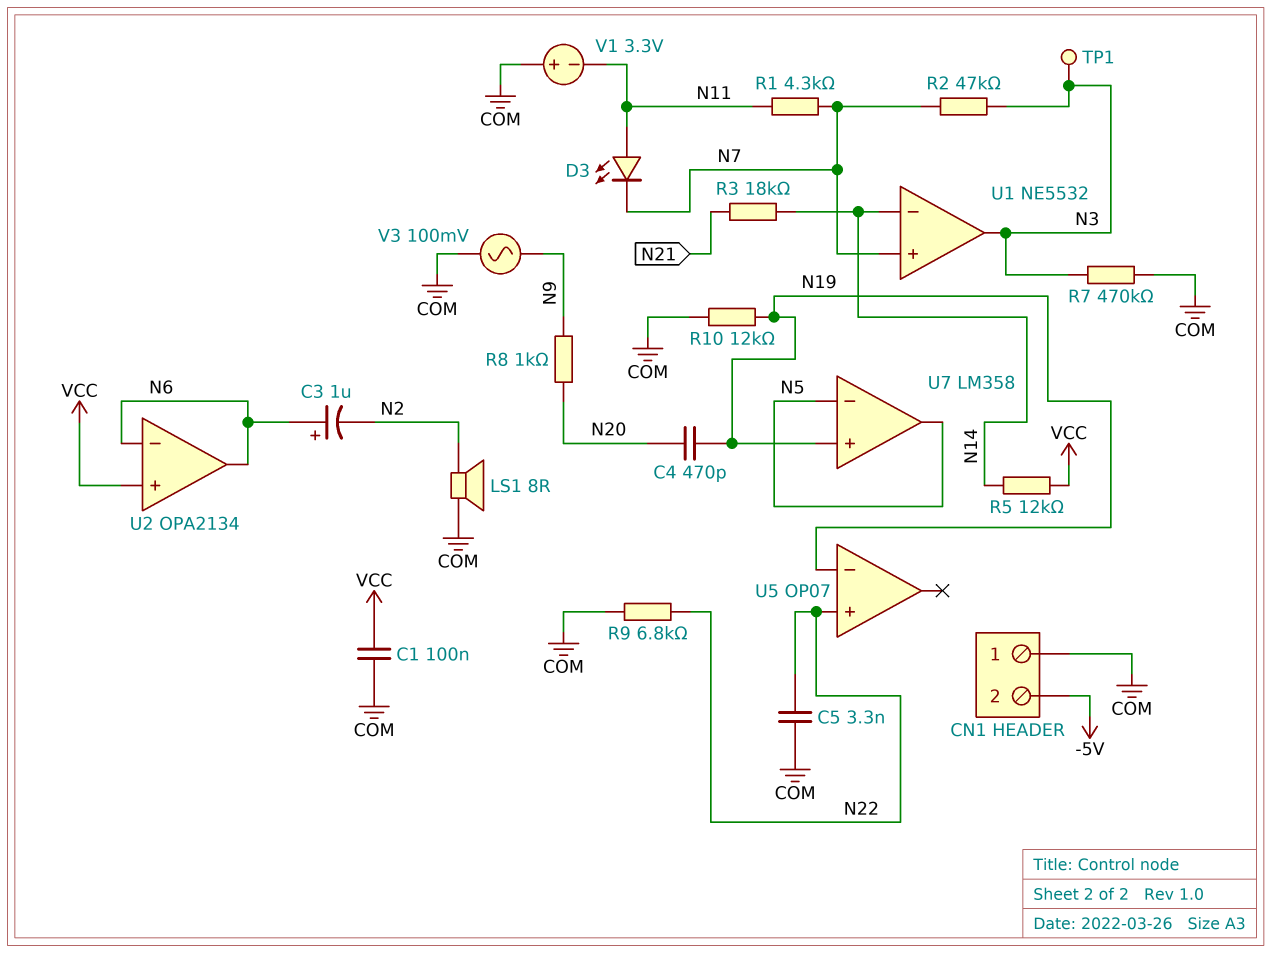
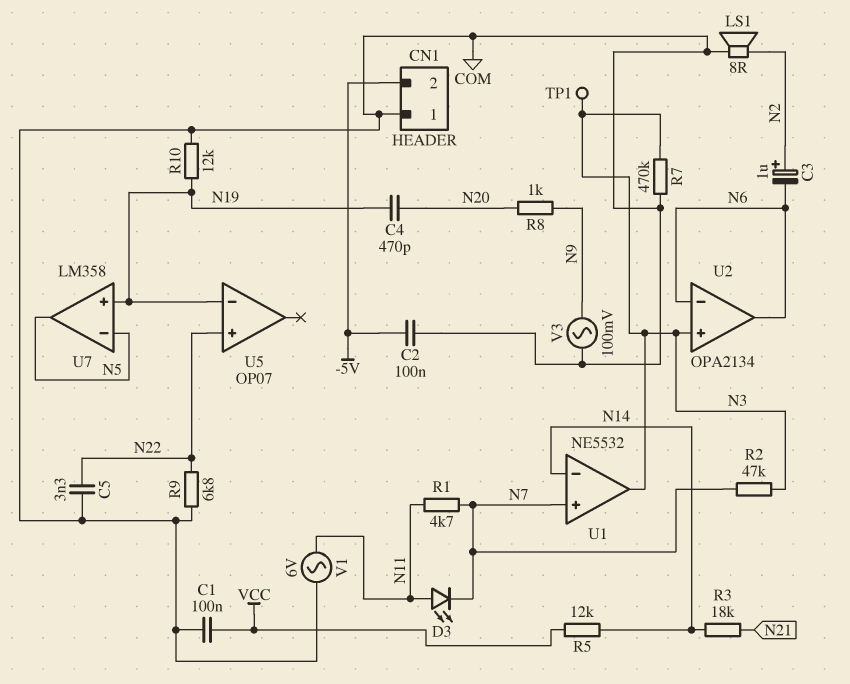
C2: none -> 100nF (-5V, COM)
C3: 1uF (plus N6, minus N2) -> 1uF (plus N2, minus N6)
R1: 4.3k (N7, N11) -> 4.7k (N7, N11)
U2 pin in+: VCC -> N3
V1: 3.3V (plus COM, minus N11) -> AC 6V (COM, N11)

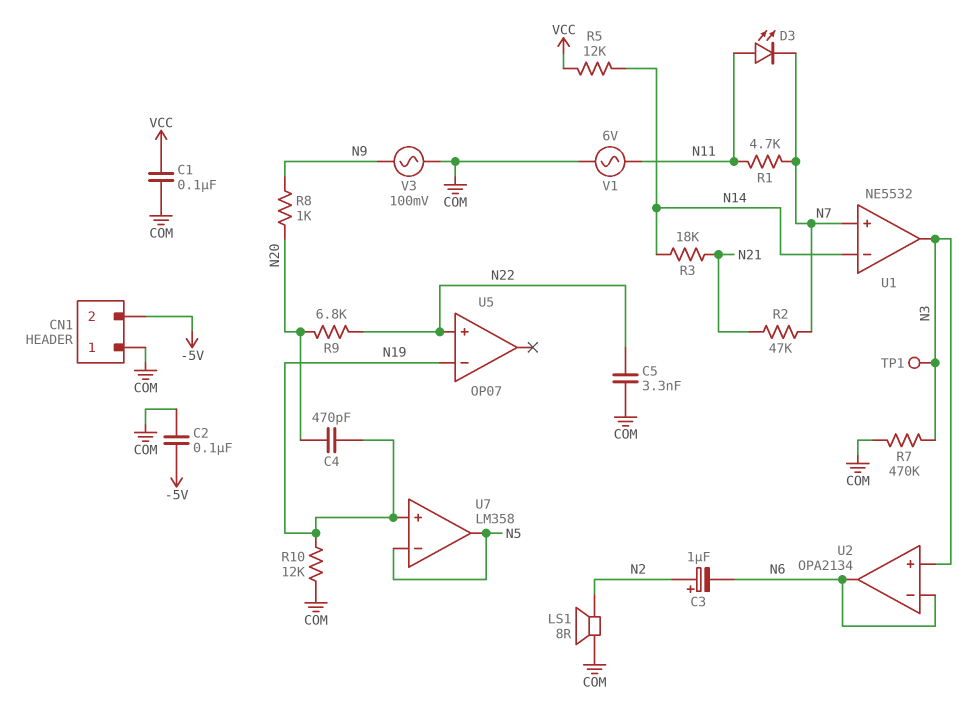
R2: 47k (N3, N7) -> 47k (N7, N21)
R9: 6.8k (COM, N22) -> 6.8k (N20, N22)

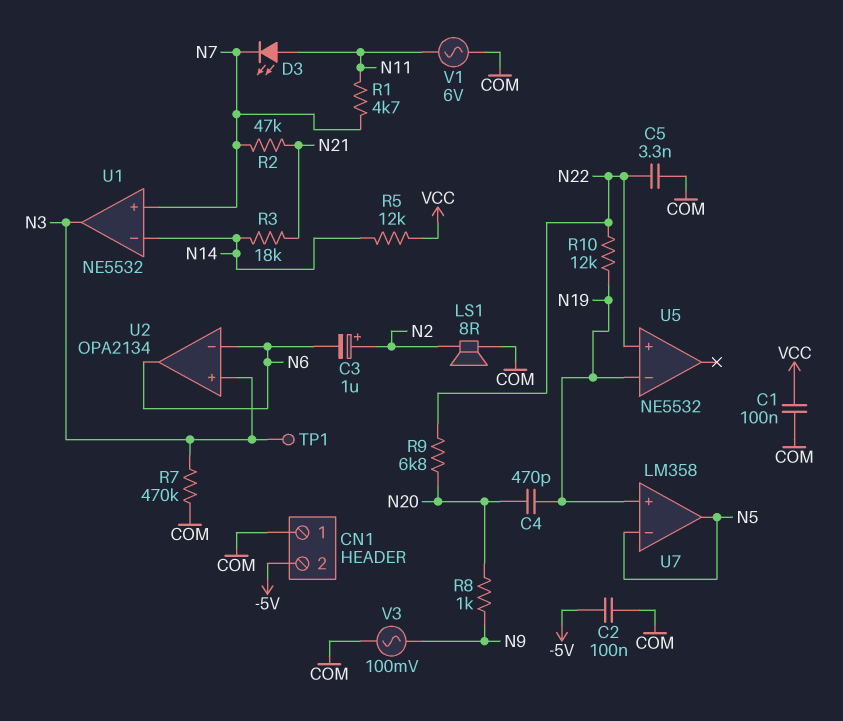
R10: 12k (COM, N19) -> 12k (N19, N22)
U5: OP07 -> NE5532

